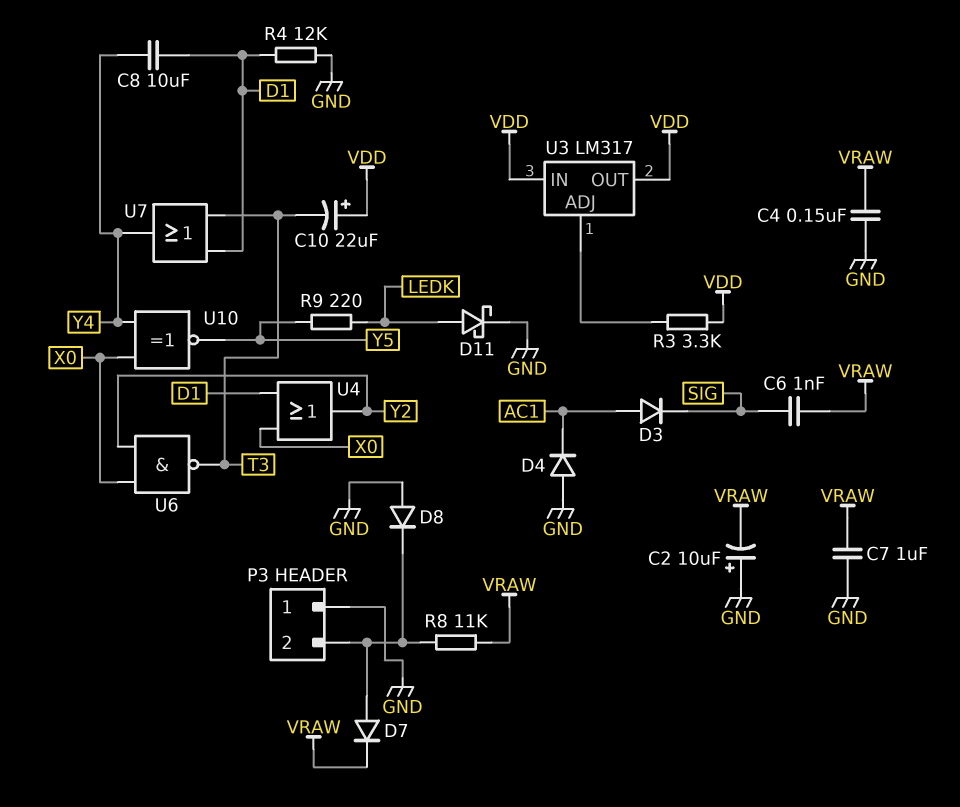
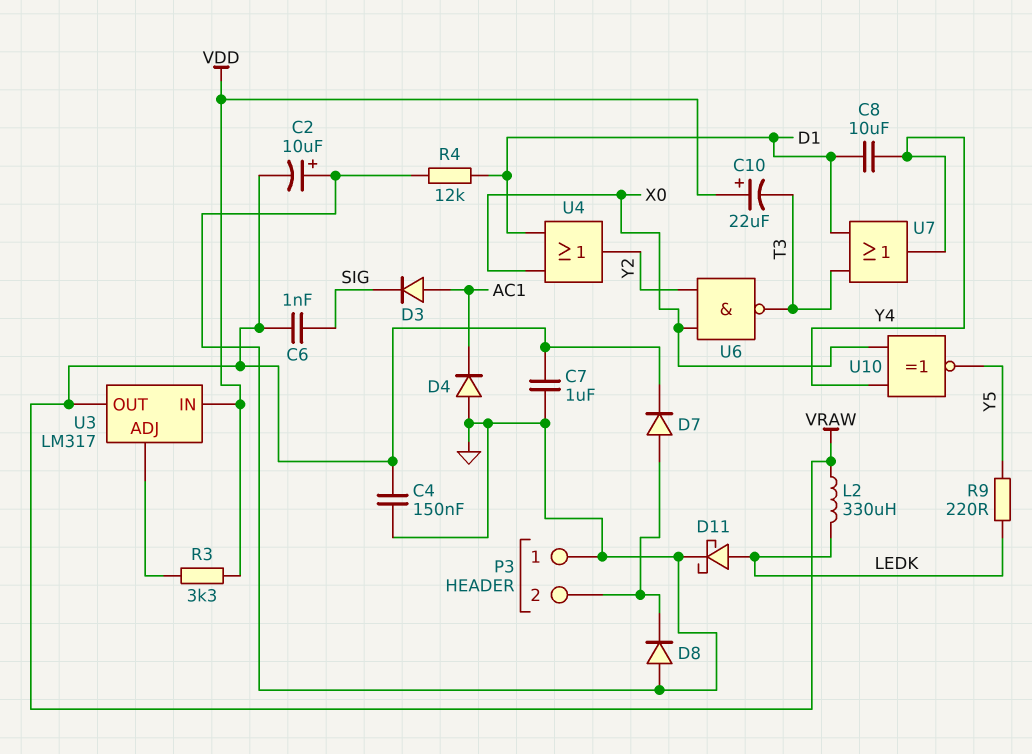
L2: none -> 330uH (LEDK, VRAW)
R8: 11k (P3/2, VRAW) -> none
U3 pin OUT: VDD -> VRAW

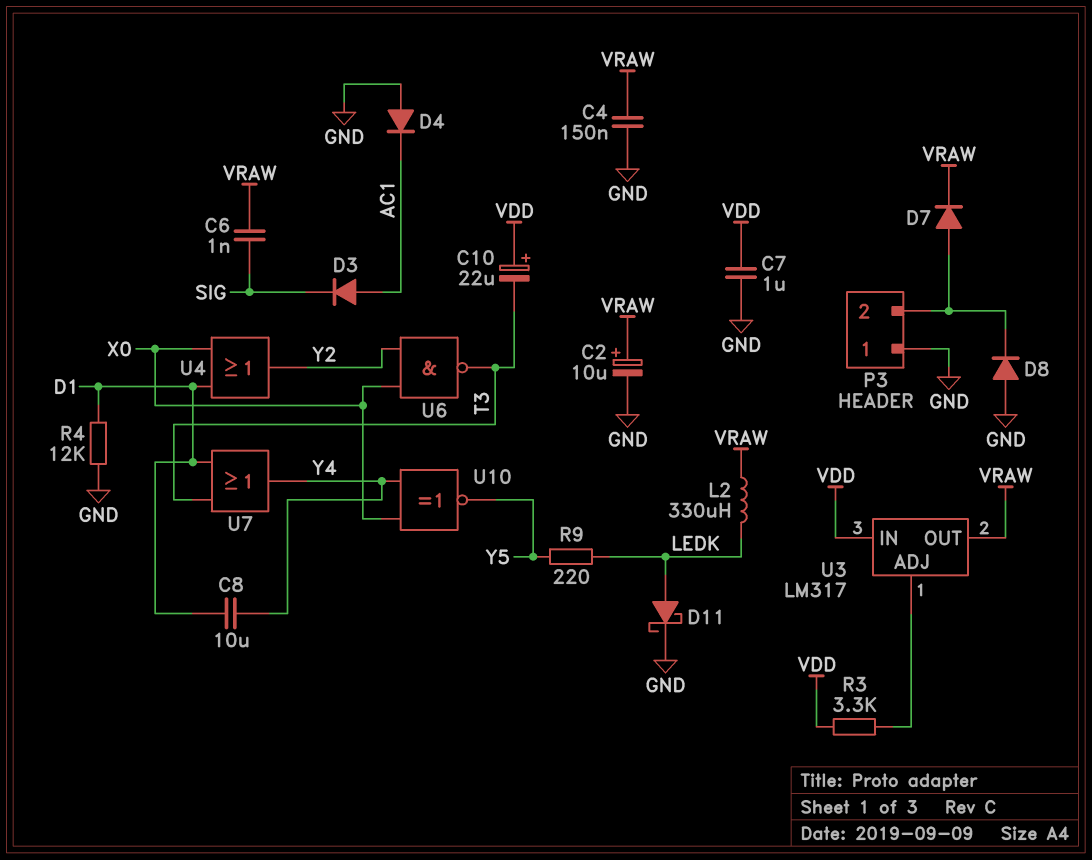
C2: 10uF (plus GND, minus VRAW) -> 10uF (plus VRAW, minus GND)
C7: 1uF (GND, VRAW) -> 1uF (GND, VDD)

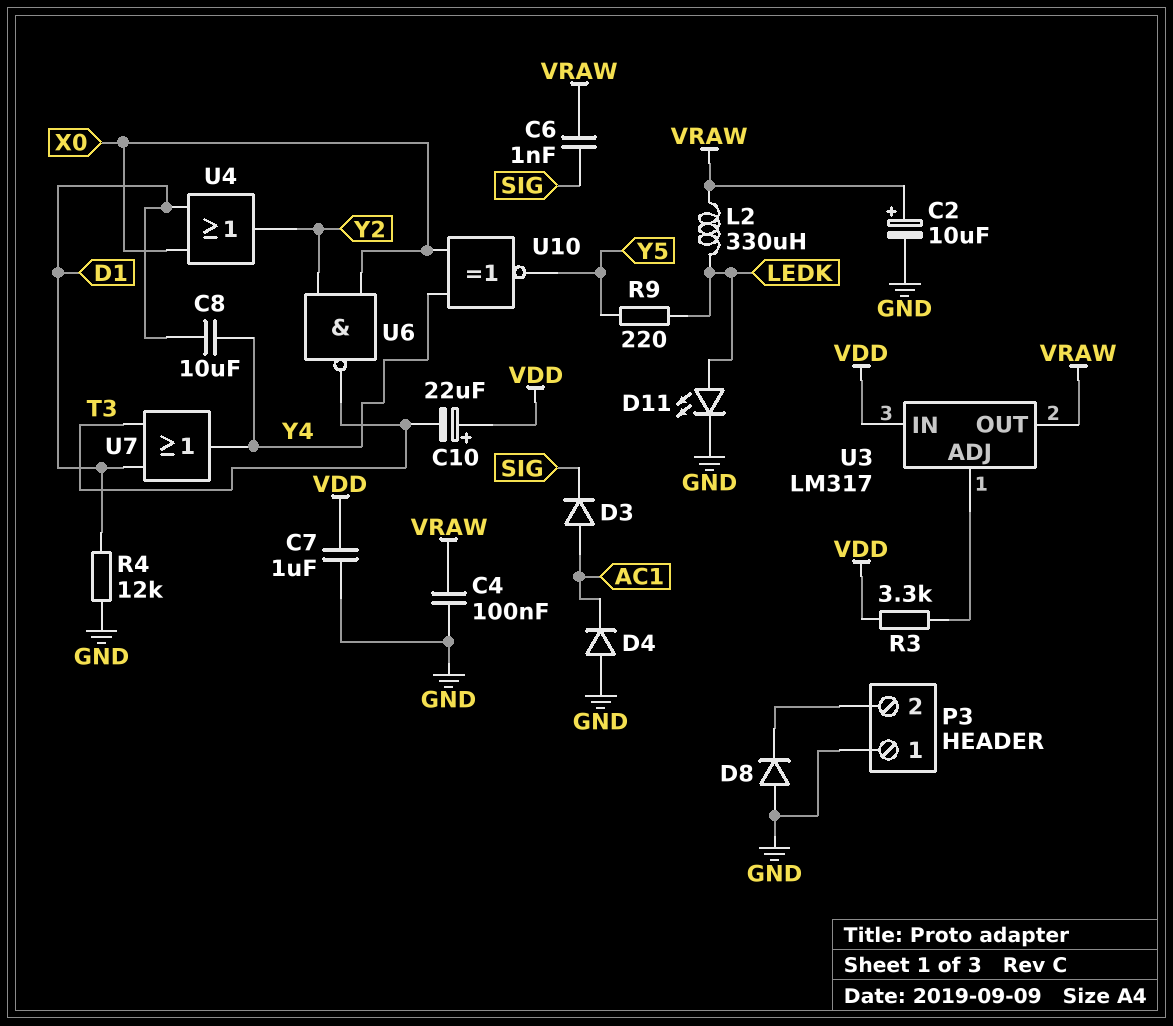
C4: 150nF (GND, VRAW) -> 100nF (GND, VRAW)
D7: diode (A P3/2, K VRAW) -> none
D11: schottky (A LEDK, K GND) -> LED (A LEDK, K GND)

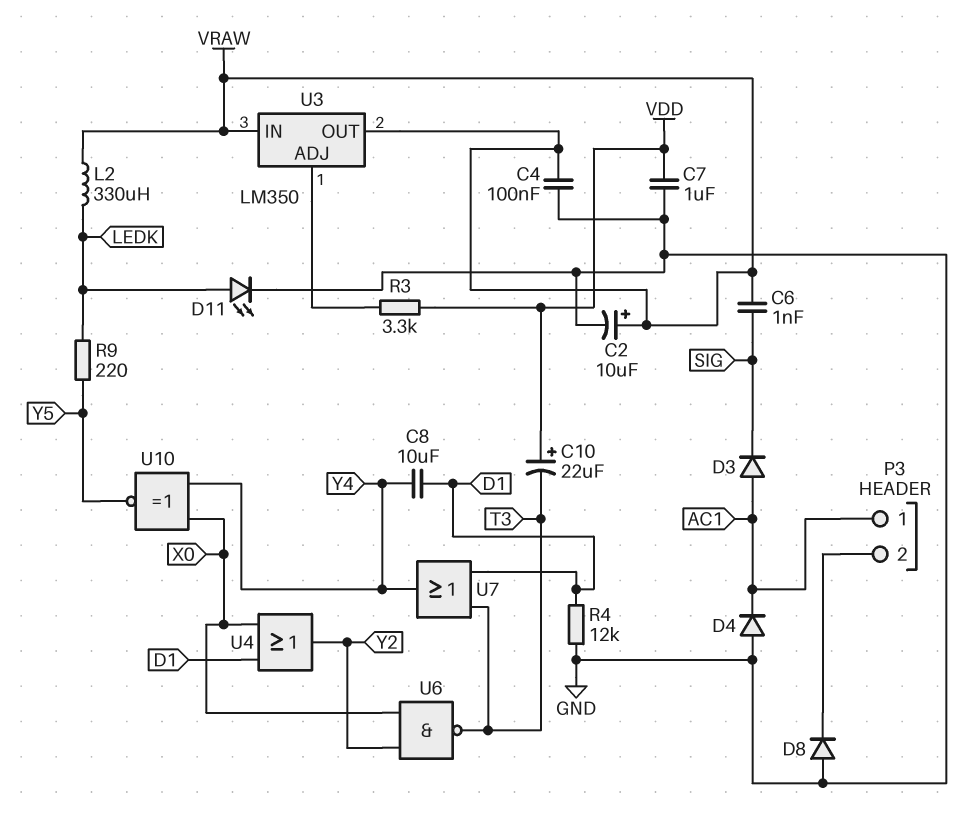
P3 pin 1: GND -> AC1
U3: LM317 -> LM350
U3 pin IN: VDD -> VRAW

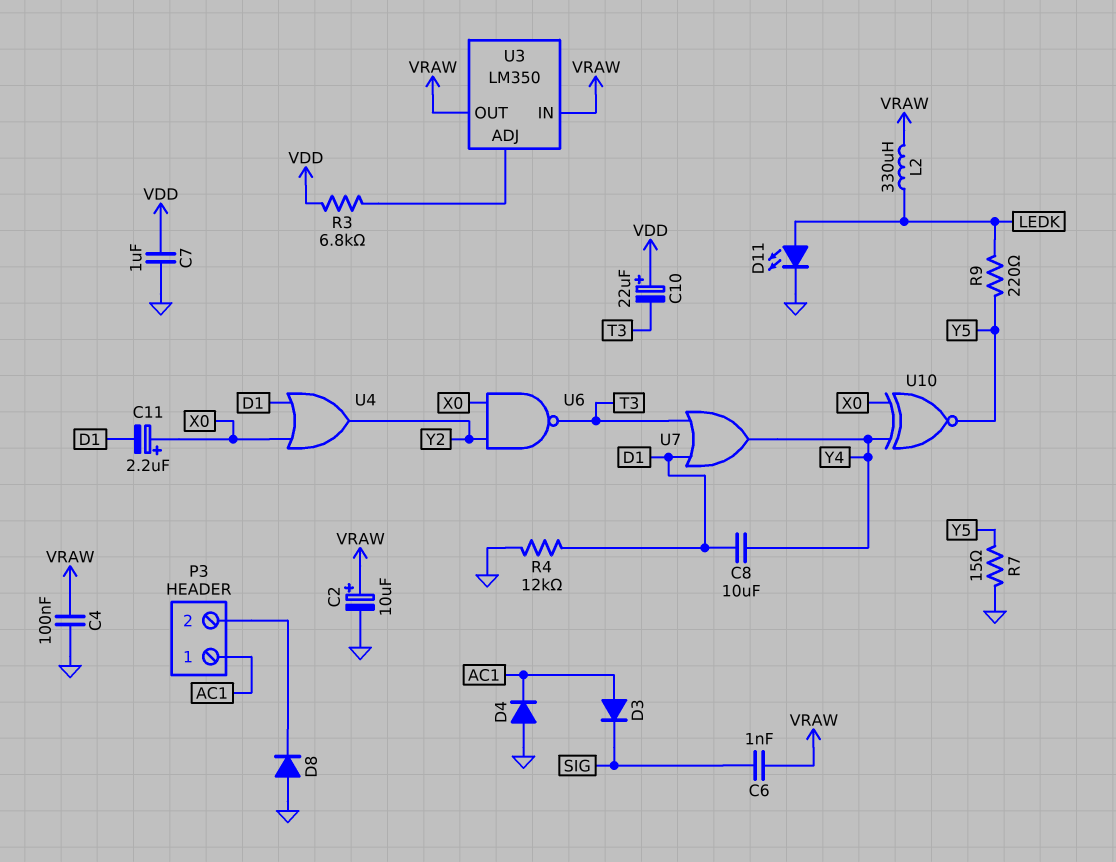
C11: none -> 2.2uF (plus X0, minus D1)
R3: 3.3k (U3/ADJ, VDD) -> 6.8k (U3/ADJ, VDD)
R7: none -> 15 (GND, Y5)

